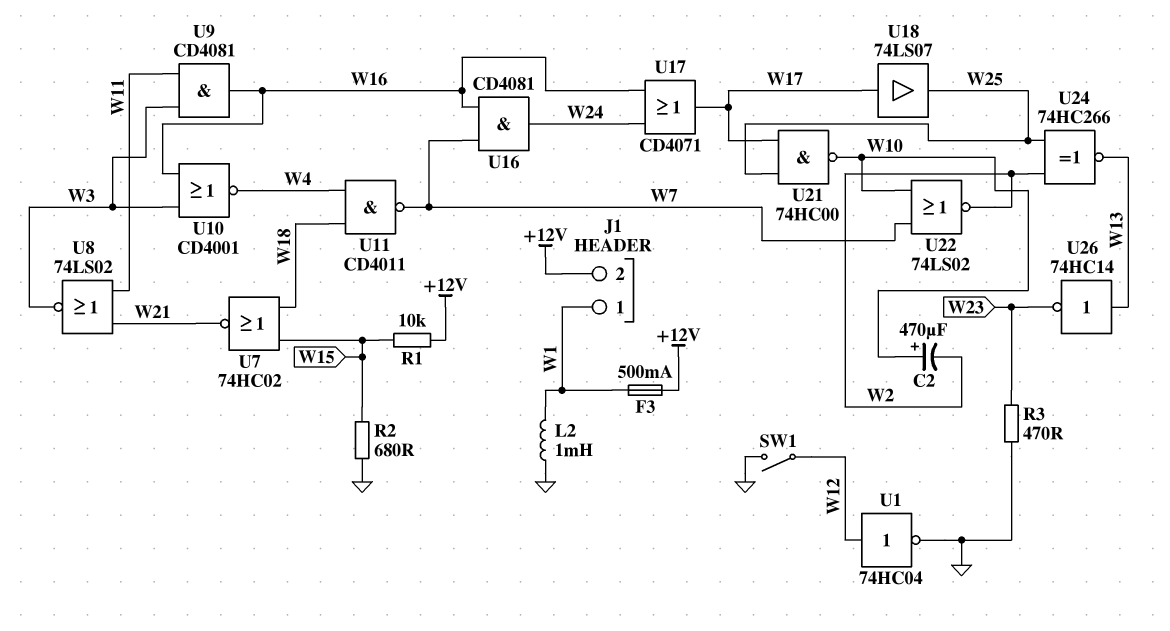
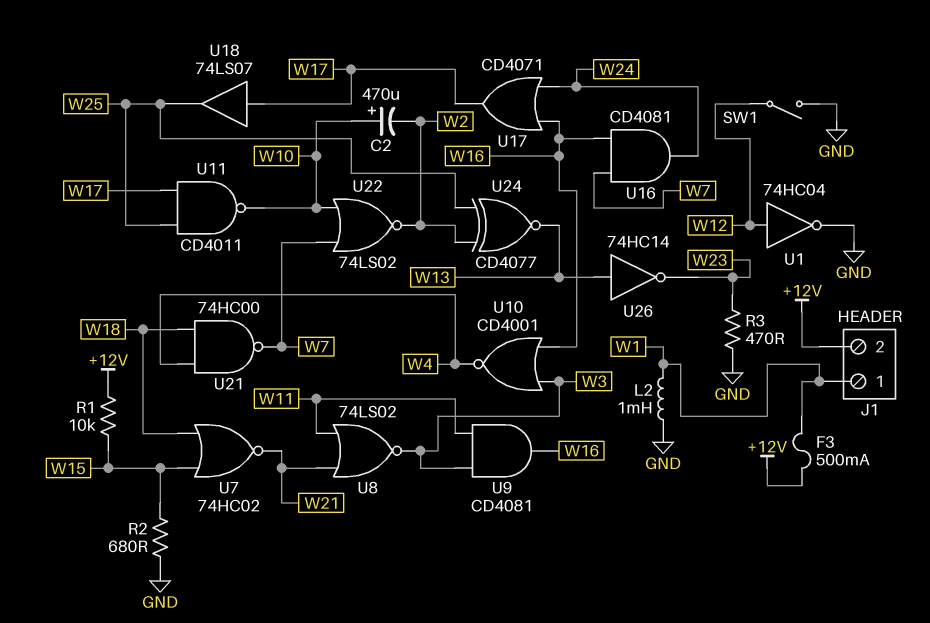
U11: NAND CD4011 (in W4, in W18, out W7) -> NAND CD4011 (in W17, in W25, out W10)
U21: NAND 74HC00 (in W17, in W25, out W10) -> NAND 74HC00 (in W4, in W18, out W7)
U24: XNOR 74HC266 (in W2, in W25, out W13) -> XNOR CD4077 (in W2, in W25, out W13)

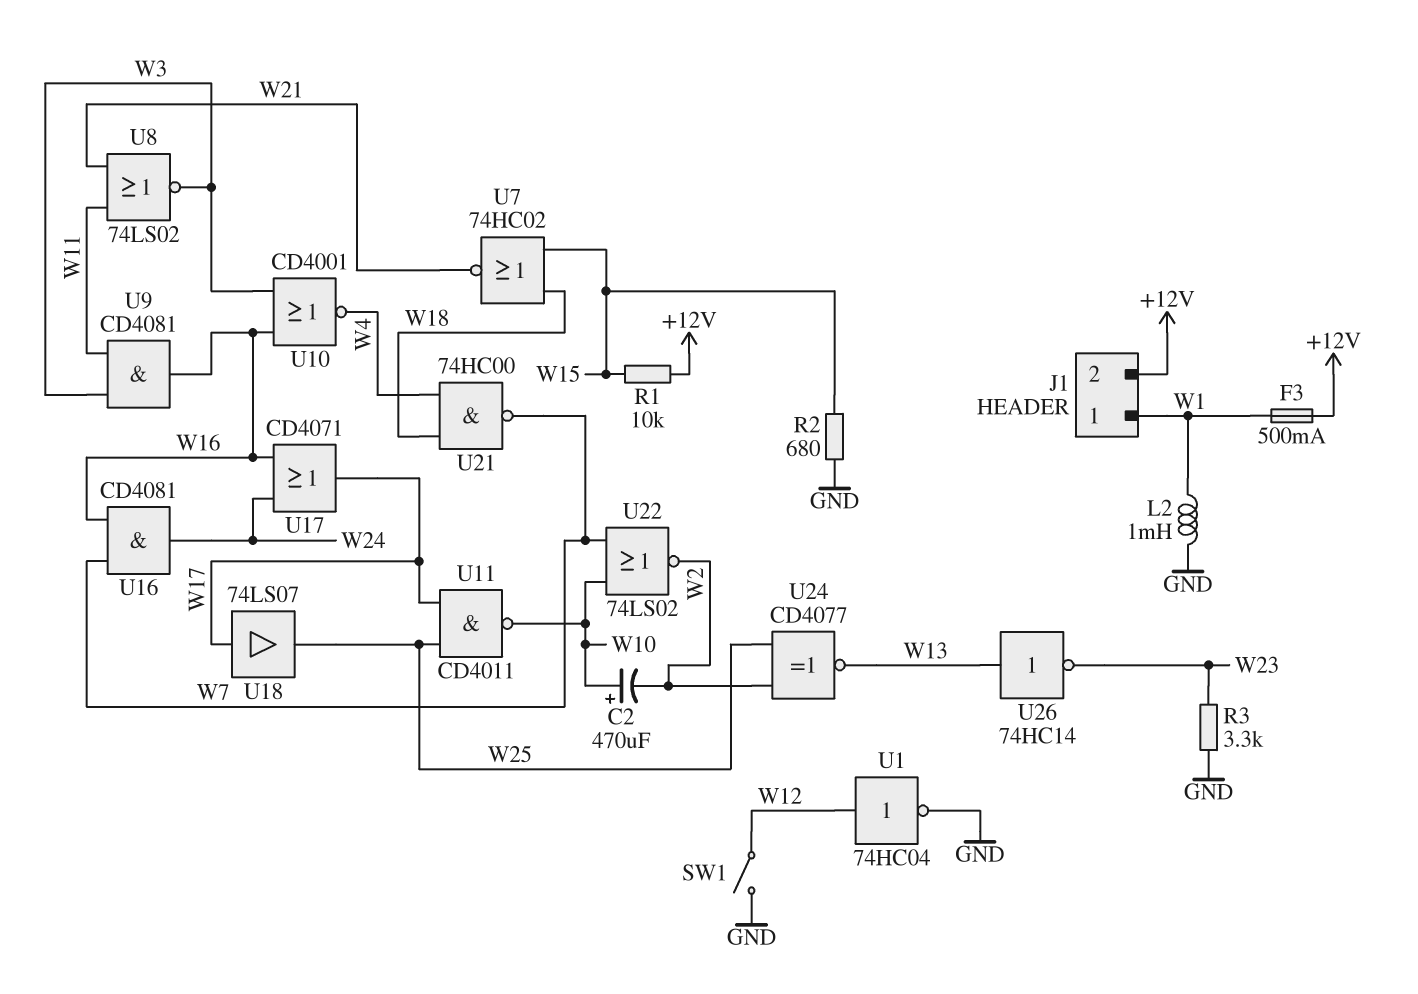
R3: 470 (GND, W23) -> 3.3k (GND, W23)

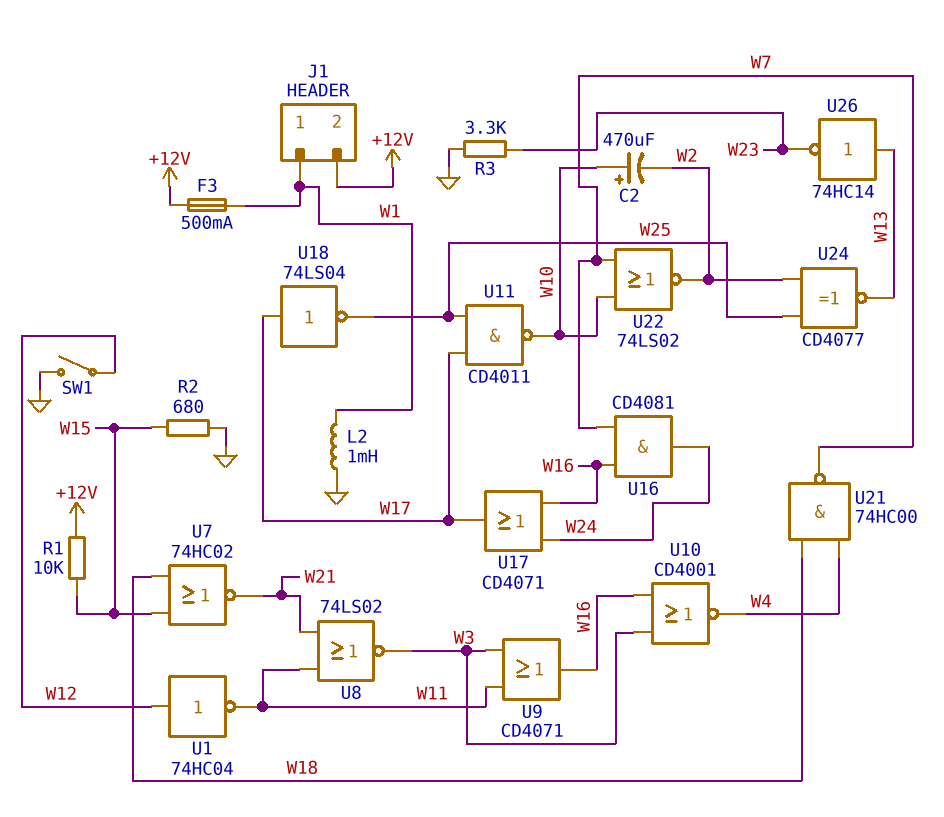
U1: NOT 74HC04 (in W12, out GND) -> NOT 74HC04 (in W12, out W11)
U9: AND CD4081 (in W3, in W11, out W16) -> OR CD4071 (in W3, in W11, out W16)
U18: buffer 74LS07 (in W17, out W25) -> NOT 74LS04 (in W17, out W25)

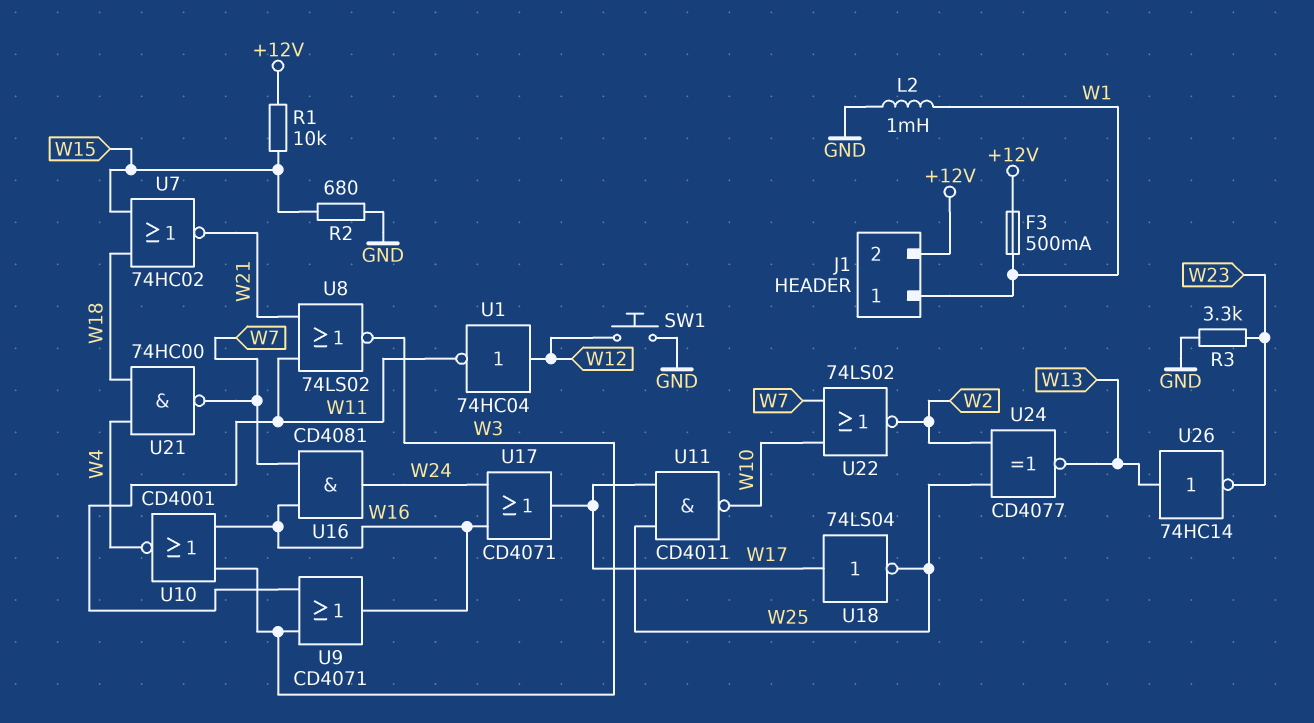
C2: 470uF (plus W10, minus W2) -> none
SW1: switch (GND, W12) -> button (GND, W12)

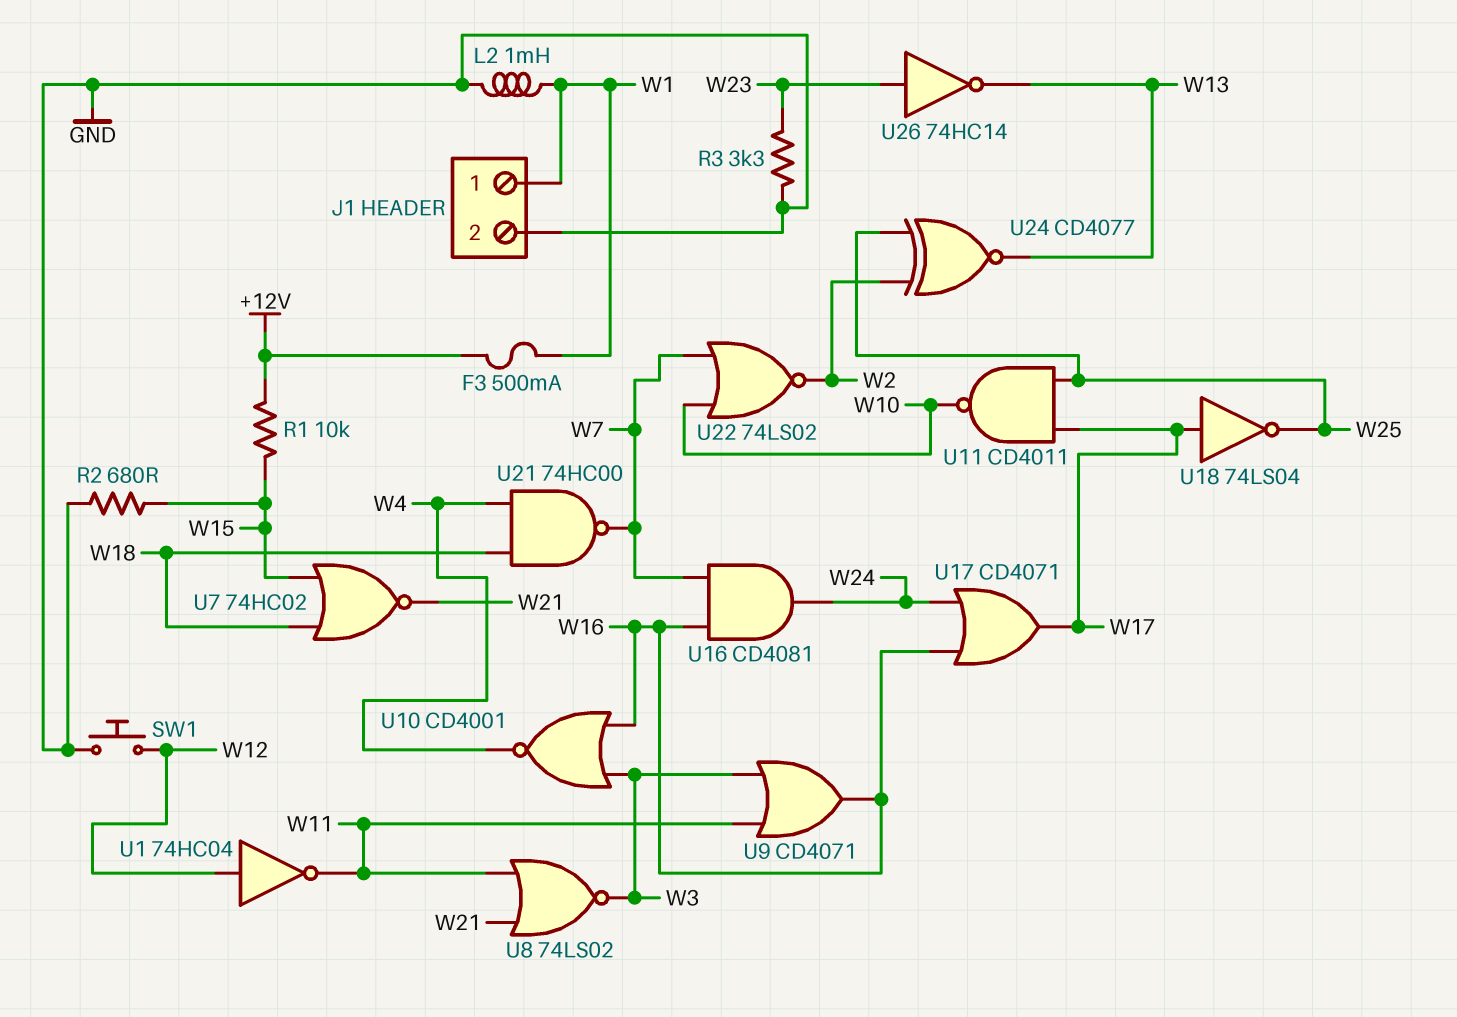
J1 pin 2: +12V -> GND
U26: NOT 74HC14 (in W13, out W23) -> NOT 74HC14 (in W23, out W13)

